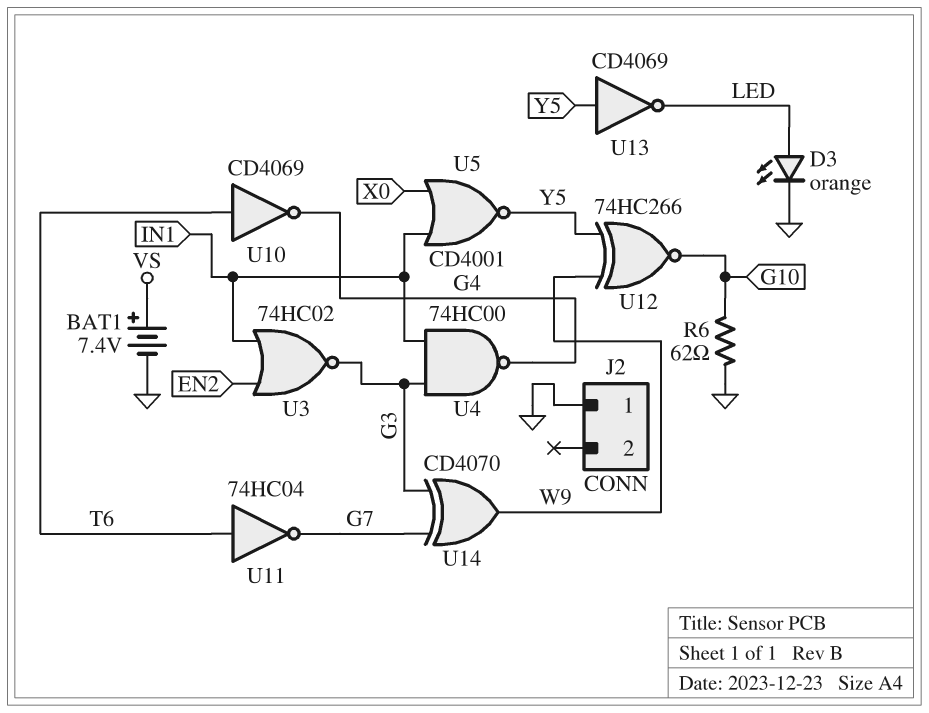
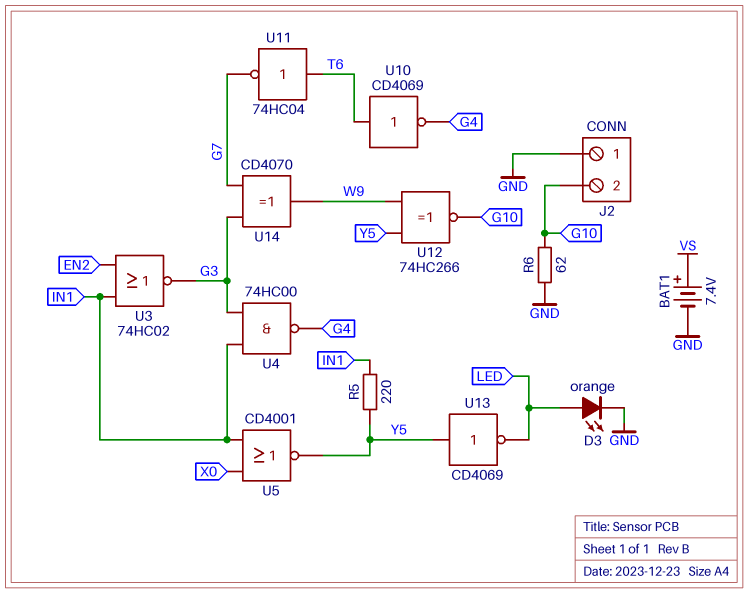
J2 pin 2: none -> G10
R5: none -> 220 (IN1, Y5)

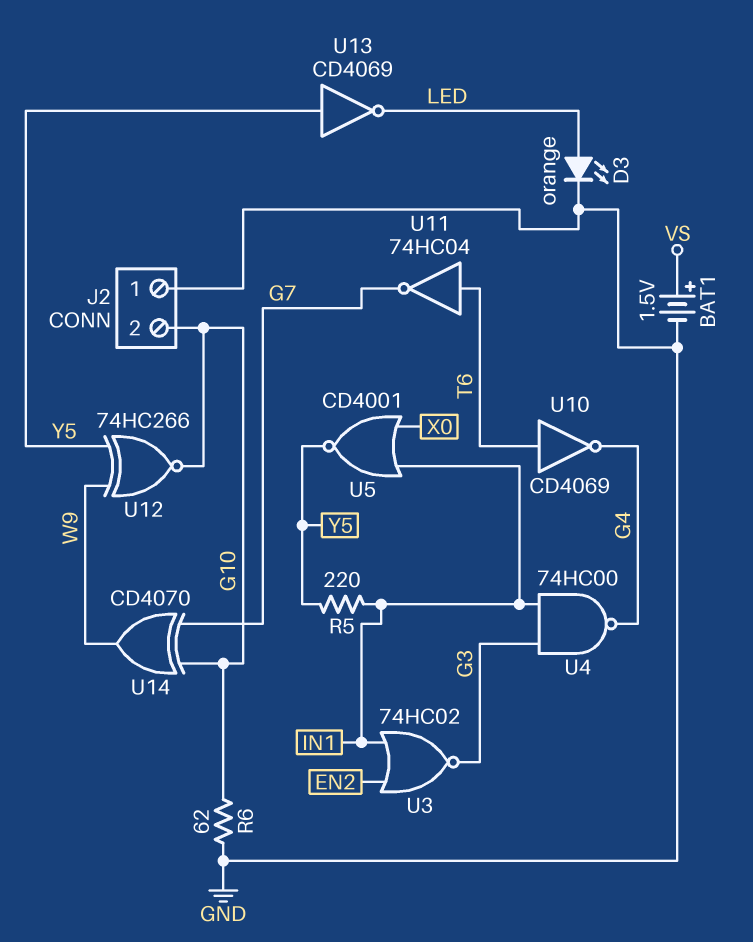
BAT1: 7.4V (plus VS, minus GND) -> 1.5V (plus VS, minus GND)
U14: XOR CD4070 (in G3, in G7, out W9) -> XOR CD4070 (in G7, in G10, out W9)

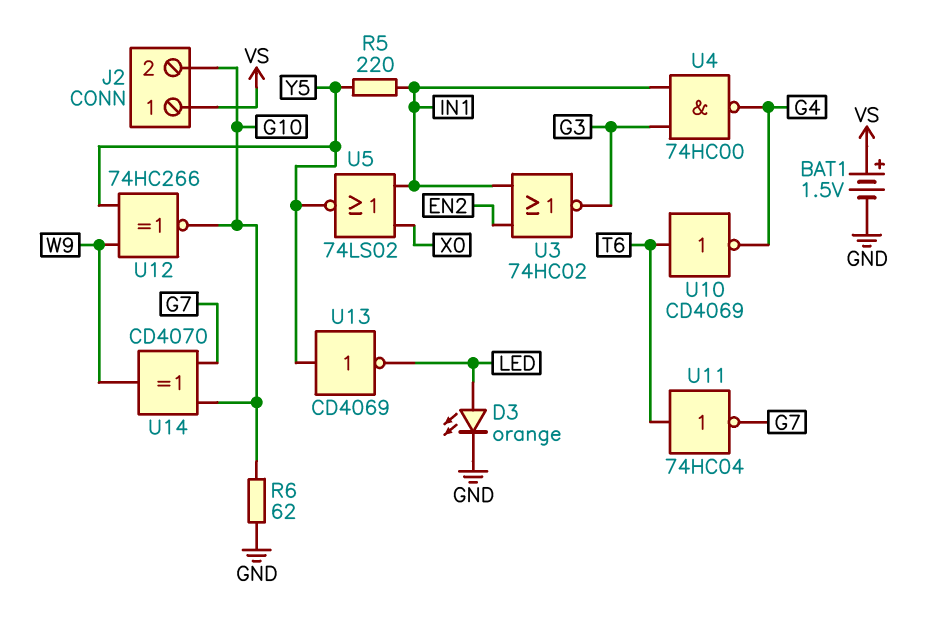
J2 pin 1: GND -> VS
U5: NOR CD4001 (in IN1, in X0, out Y5) -> NOR 74LS02 (in IN1, in X0, out Y5)

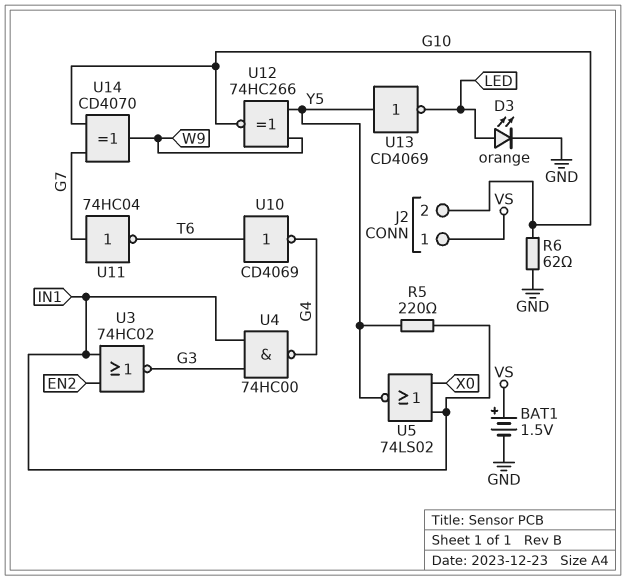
U11: NOT 74HC04 (in T6, out G7) -> NOT 74HC04 (in G7, out T6)

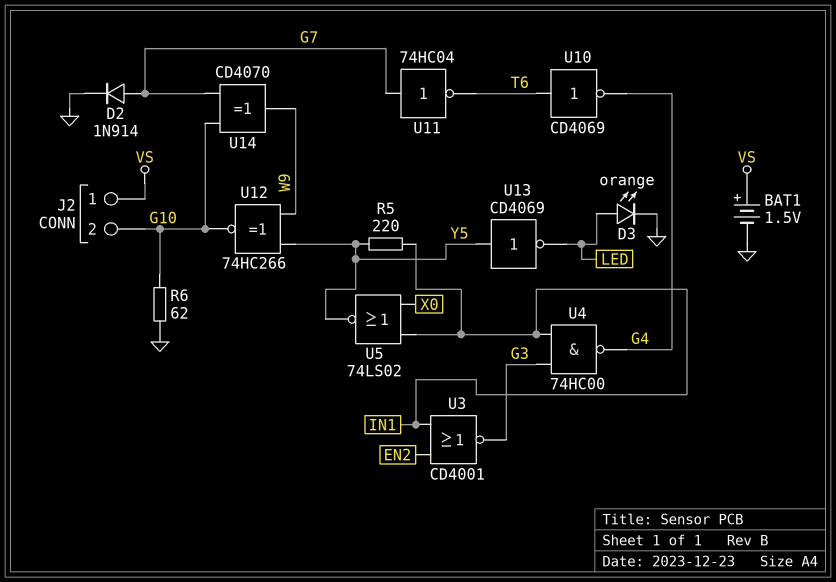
D2: none -> diode 1N914 (A G7, K GND)
U3: NOR 74HC02 (in EN2, in IN1, out G3) -> NOR CD4001 (in EN2, in IN1, out G3)

